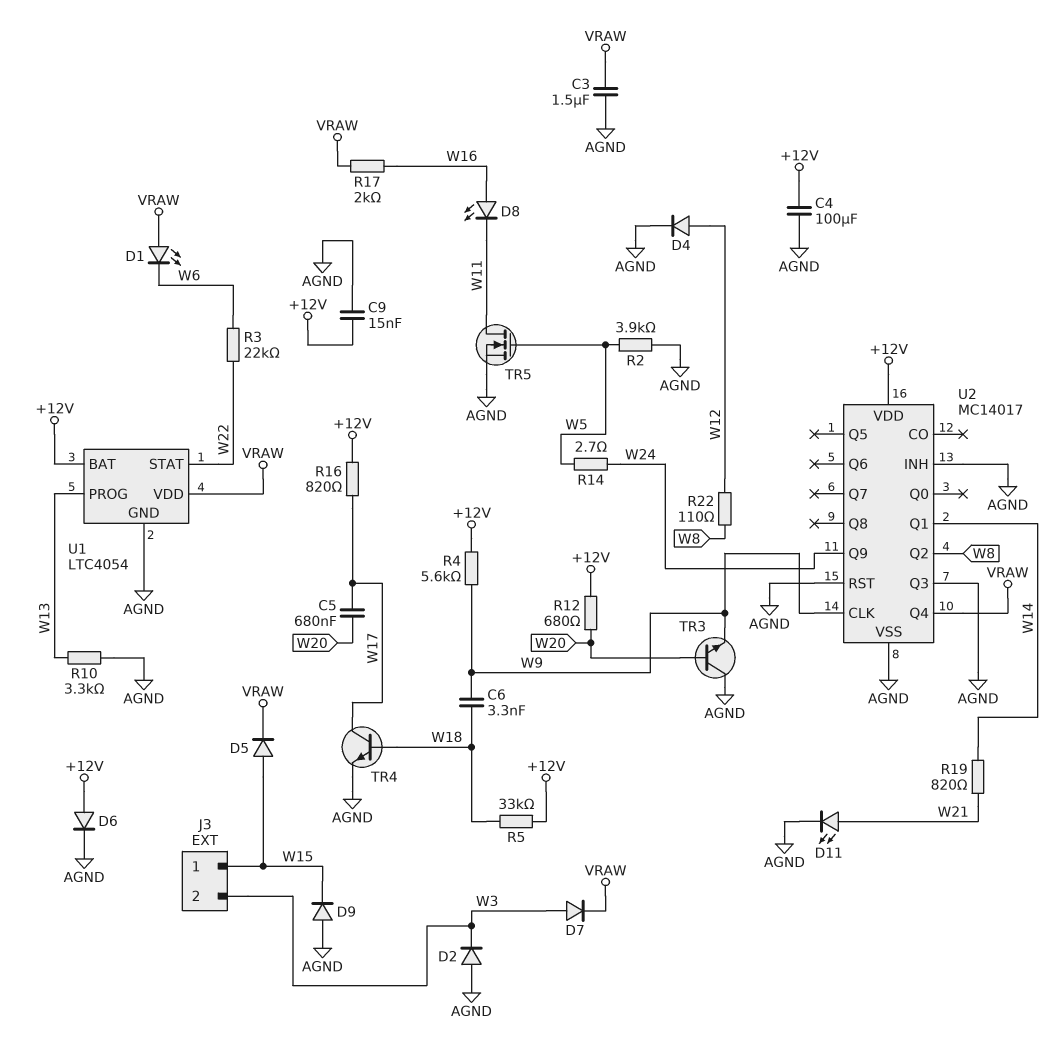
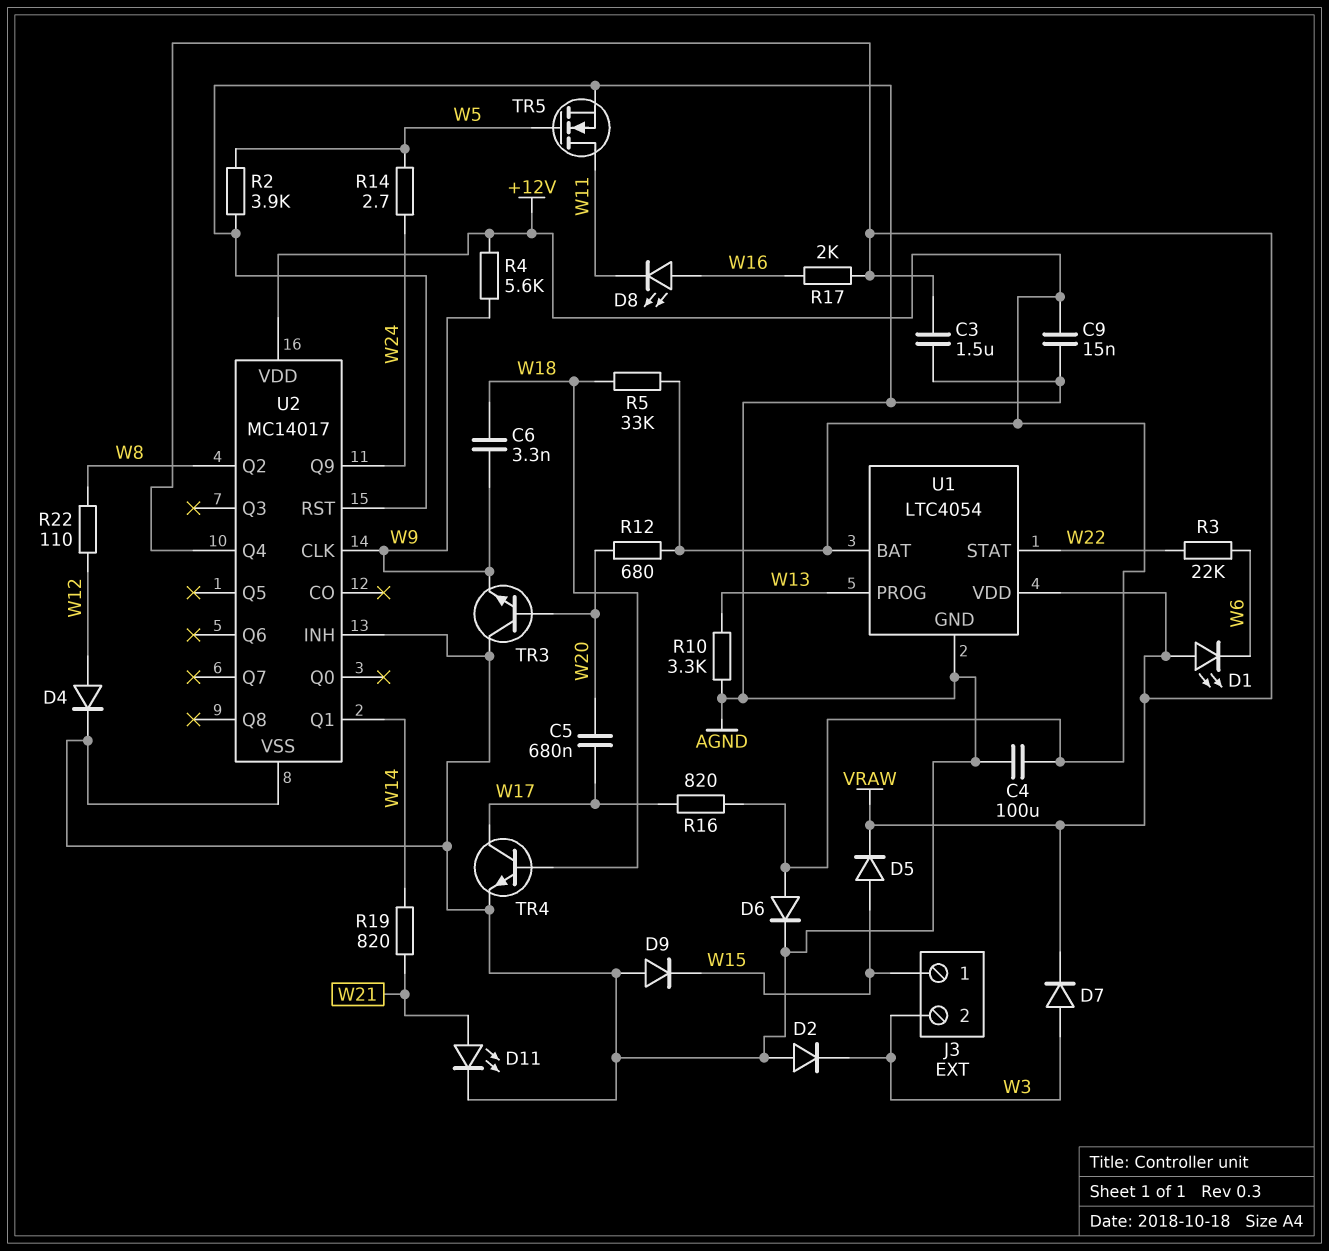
U2 pin Q3: AGND -> none

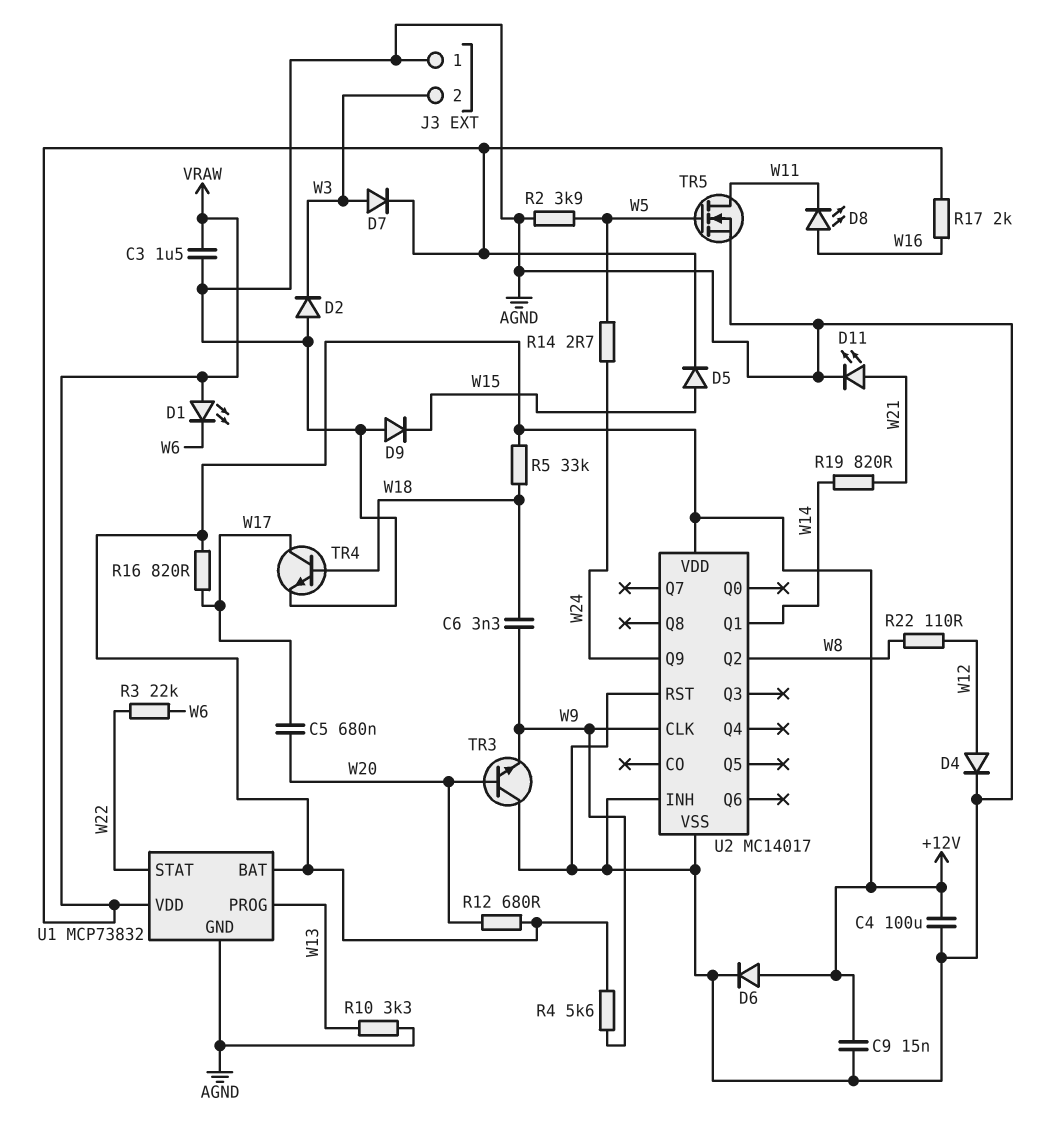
J3 pin 1: W15 -> AGND
U1: LTC4054 -> MCP73832
U2 pin Q4: VRAW -> none

